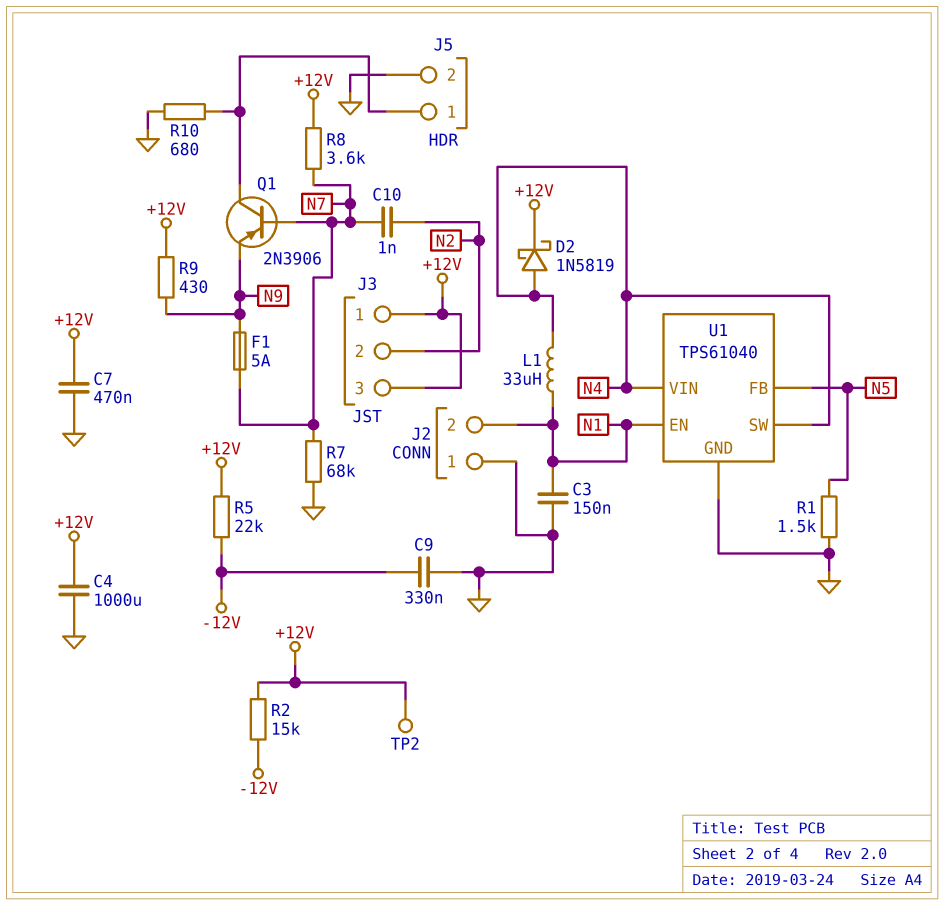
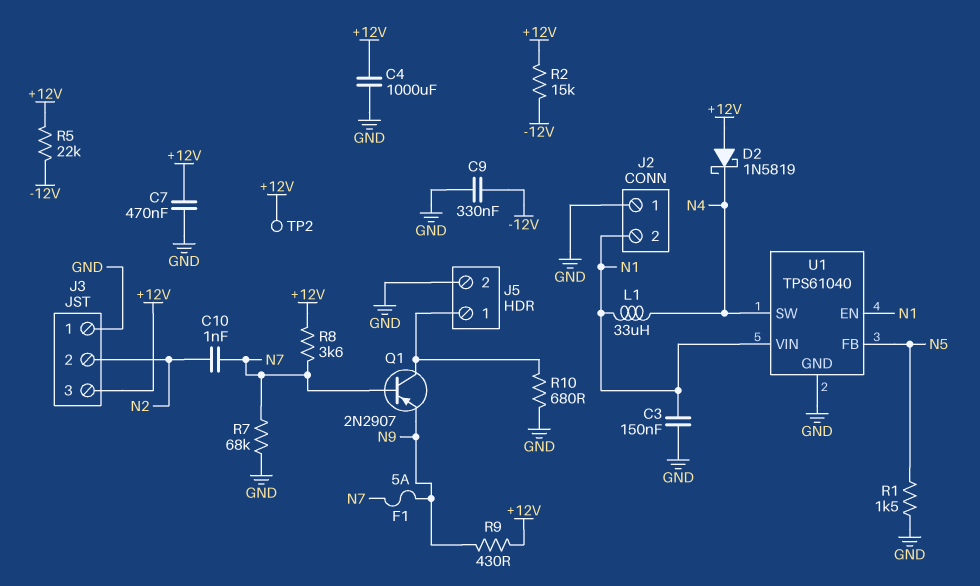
D2: schottky 1N5819 (A N4, K +12V) -> schottky 1N5819 (A +12V, K N4)
J3 pin 1: +12V -> GND
Q1: PNP 2N3906 (B N7, C J5/1, E N9) -> PNP 2N2907 (B N7, C J5/1, E N9)
U1 pin VIN: N4 -> N1

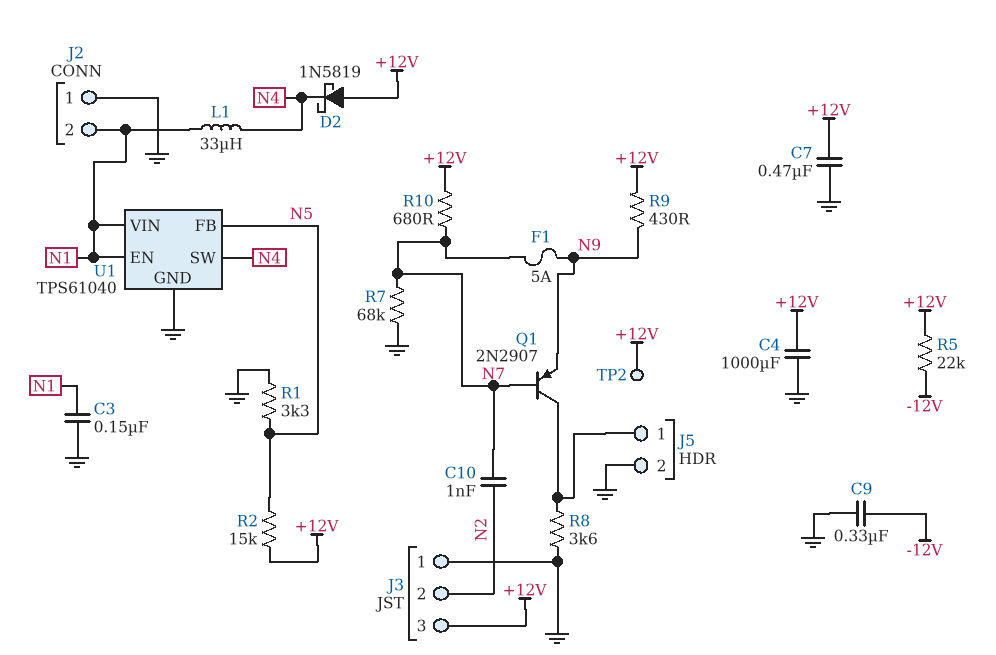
R1: 1.5k (GND, N5) -> 3.3k (GND, N5)
R2: 15k (+12V, -12V) -> 15k (+12V, N5)
R8: 3.6k (+12V, N7) -> 3.6k (GND, J5/1)
R10: 680 (GND, J5/1) -> 680 (+12V, N7)

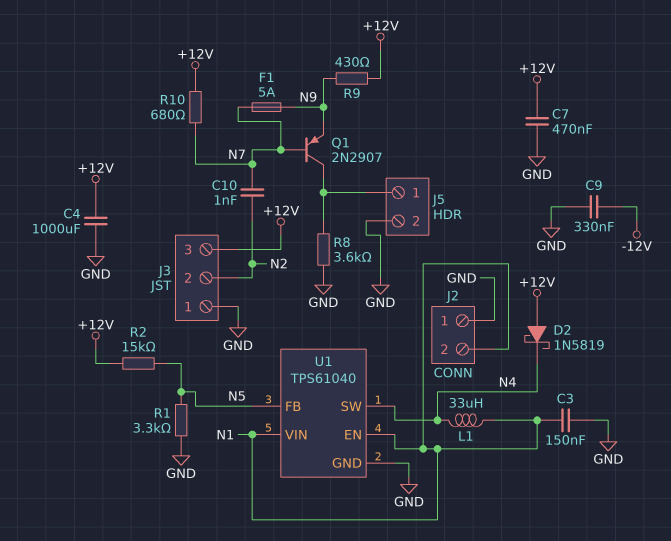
R5: 22k (+12V, -12V) -> none
R7: 68k (GND, N7) -> none
TP2: test point (+12V) -> none

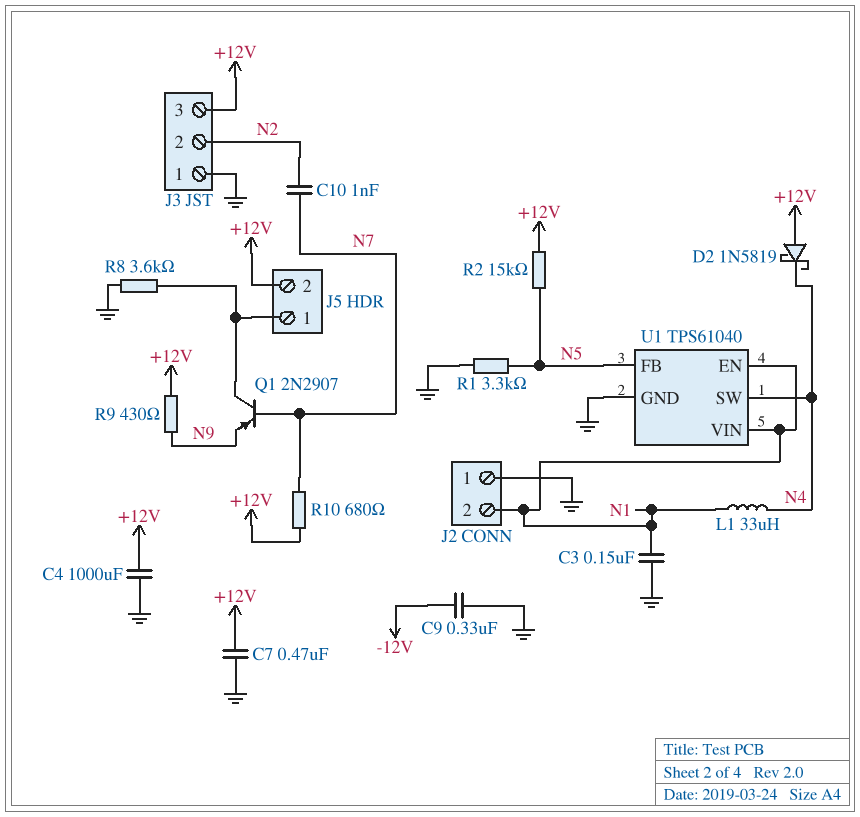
F1: 5A (N7, N9) -> none
J5 pin 2: GND -> +12V

